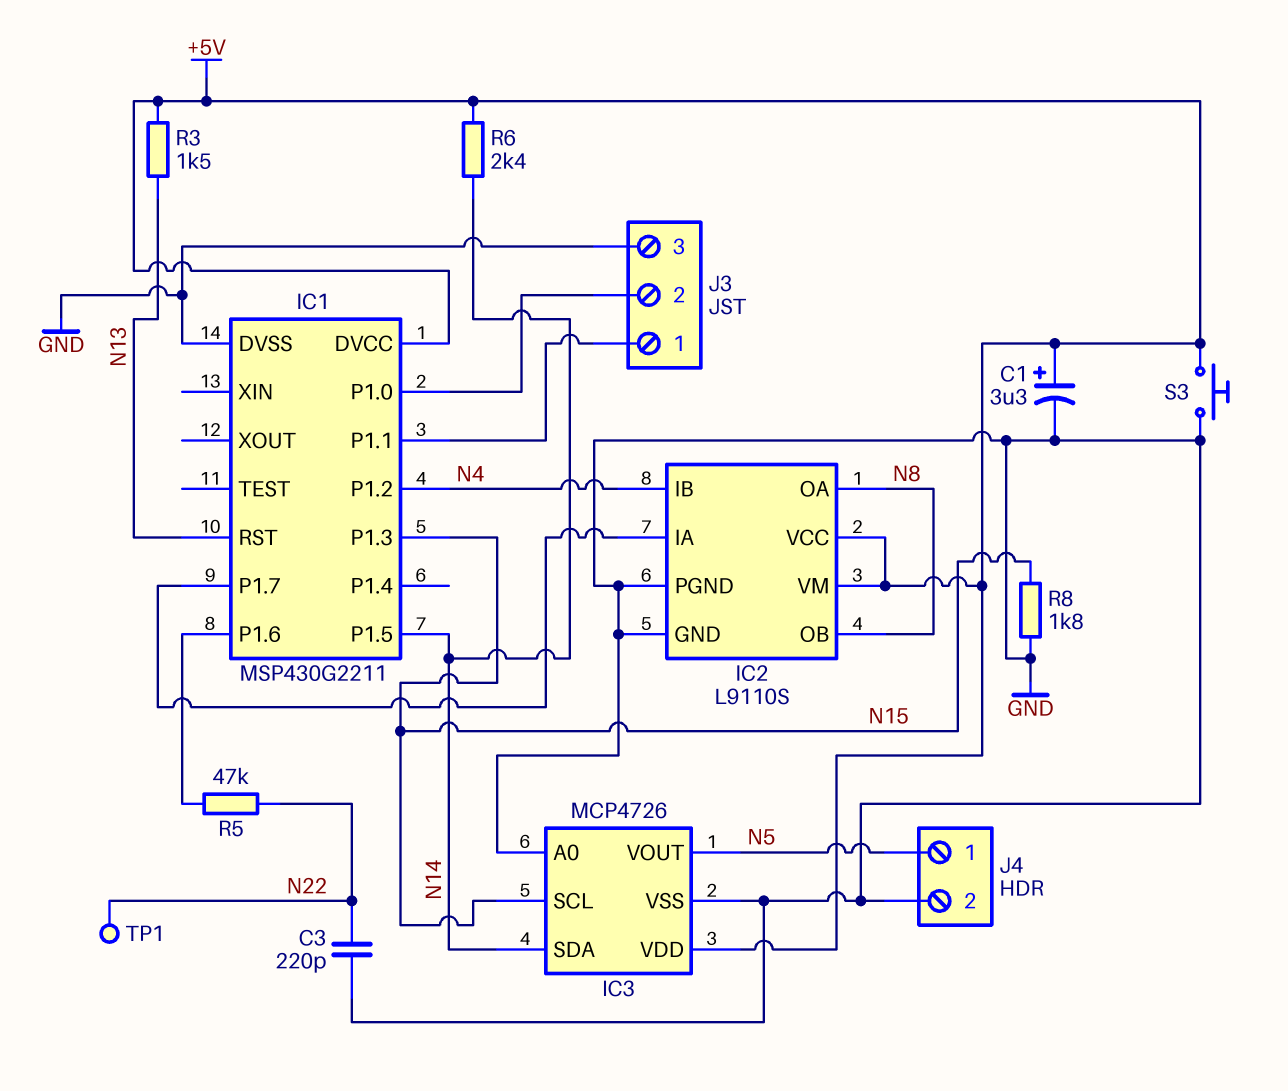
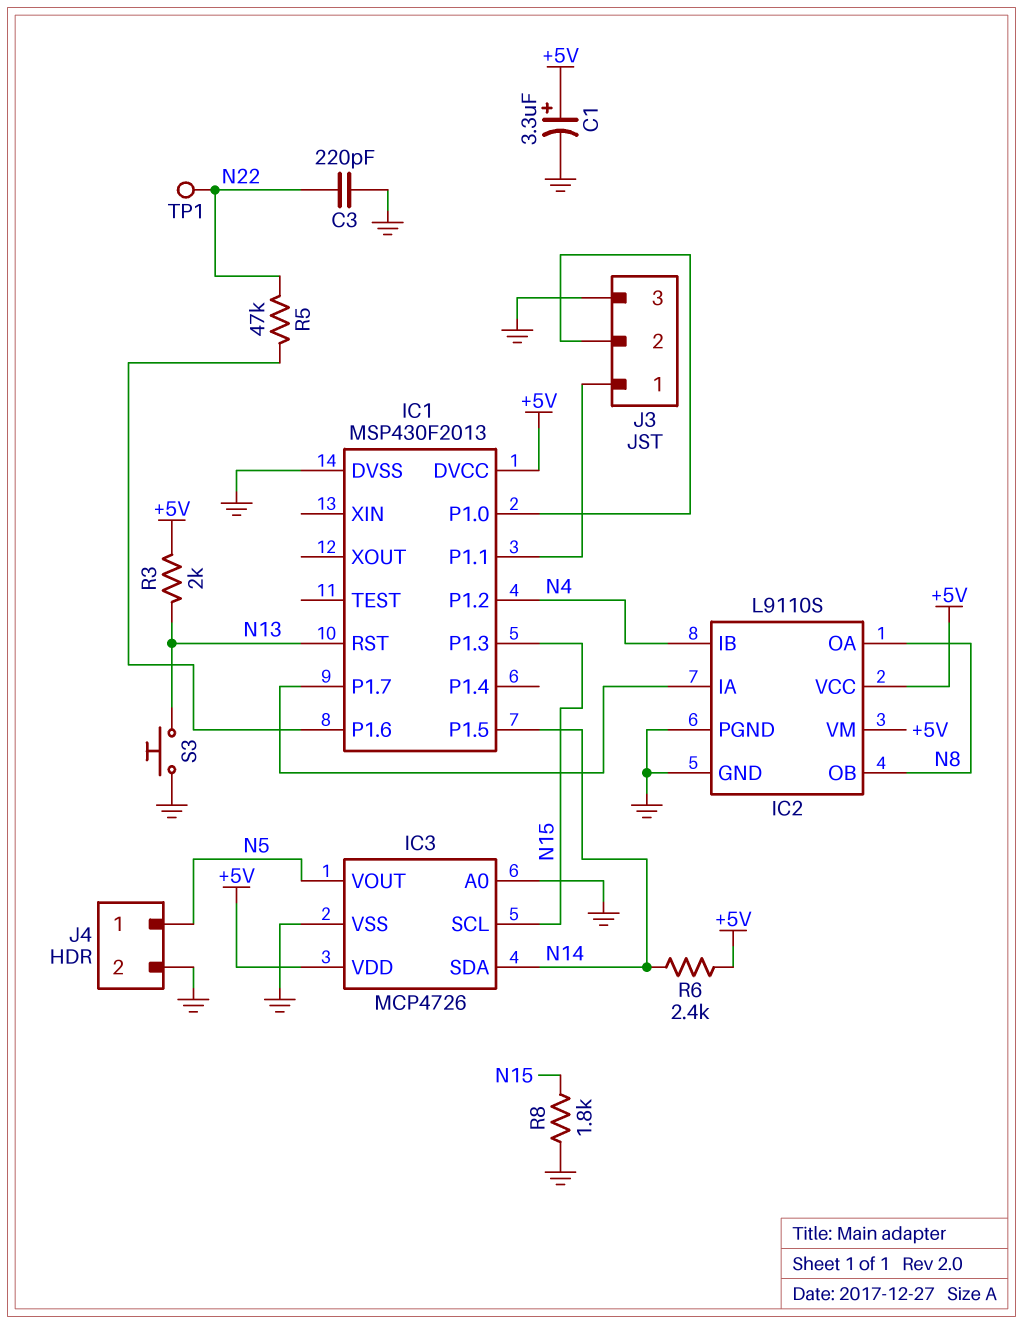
IC1: MSP430G2211 -> MSP430F2013
R3: 1.5k (+5V, N13) -> 2k (+5V, N13)
S3: button (+5V, GND) -> button (GND, N13)

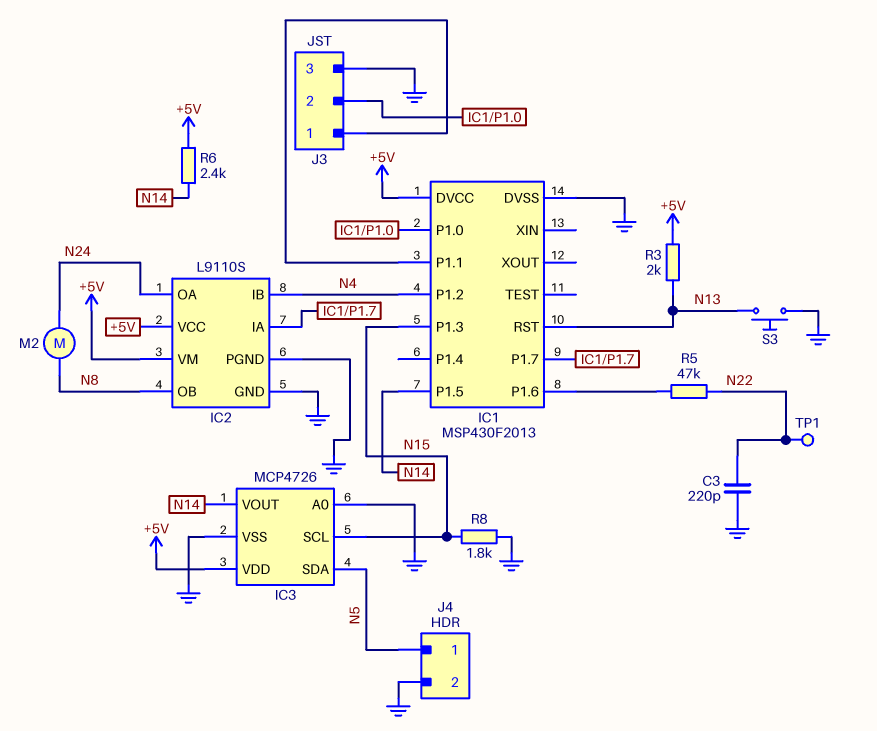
C1: 3.3uF (plus +5V, minus GND) -> none
IC2 pin OA: N8 -> N24
IC3 pin SDA: N14 -> N5
IC3 pin VOUT: N5 -> N14
M2: none -> motor (N8, N24)

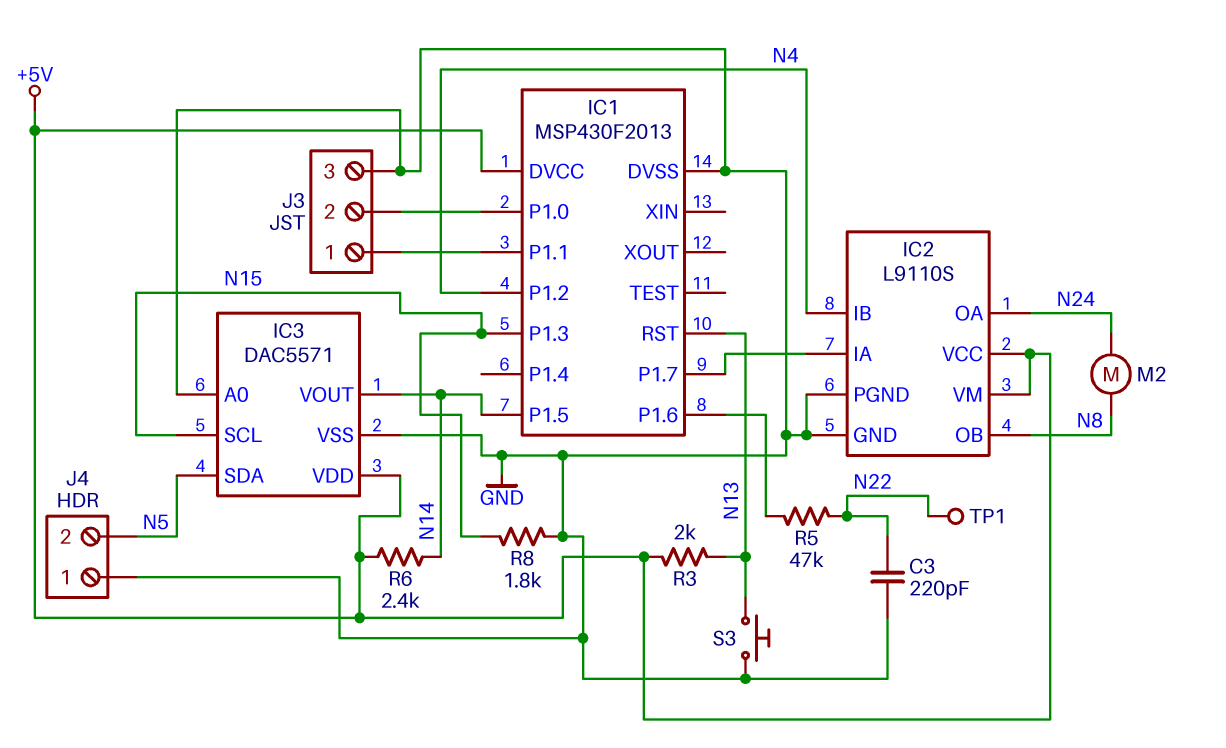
IC3: MCP4726 -> DAC5571
J4 pin 1: N5 -> GND
J4 pin 2: GND -> N5

